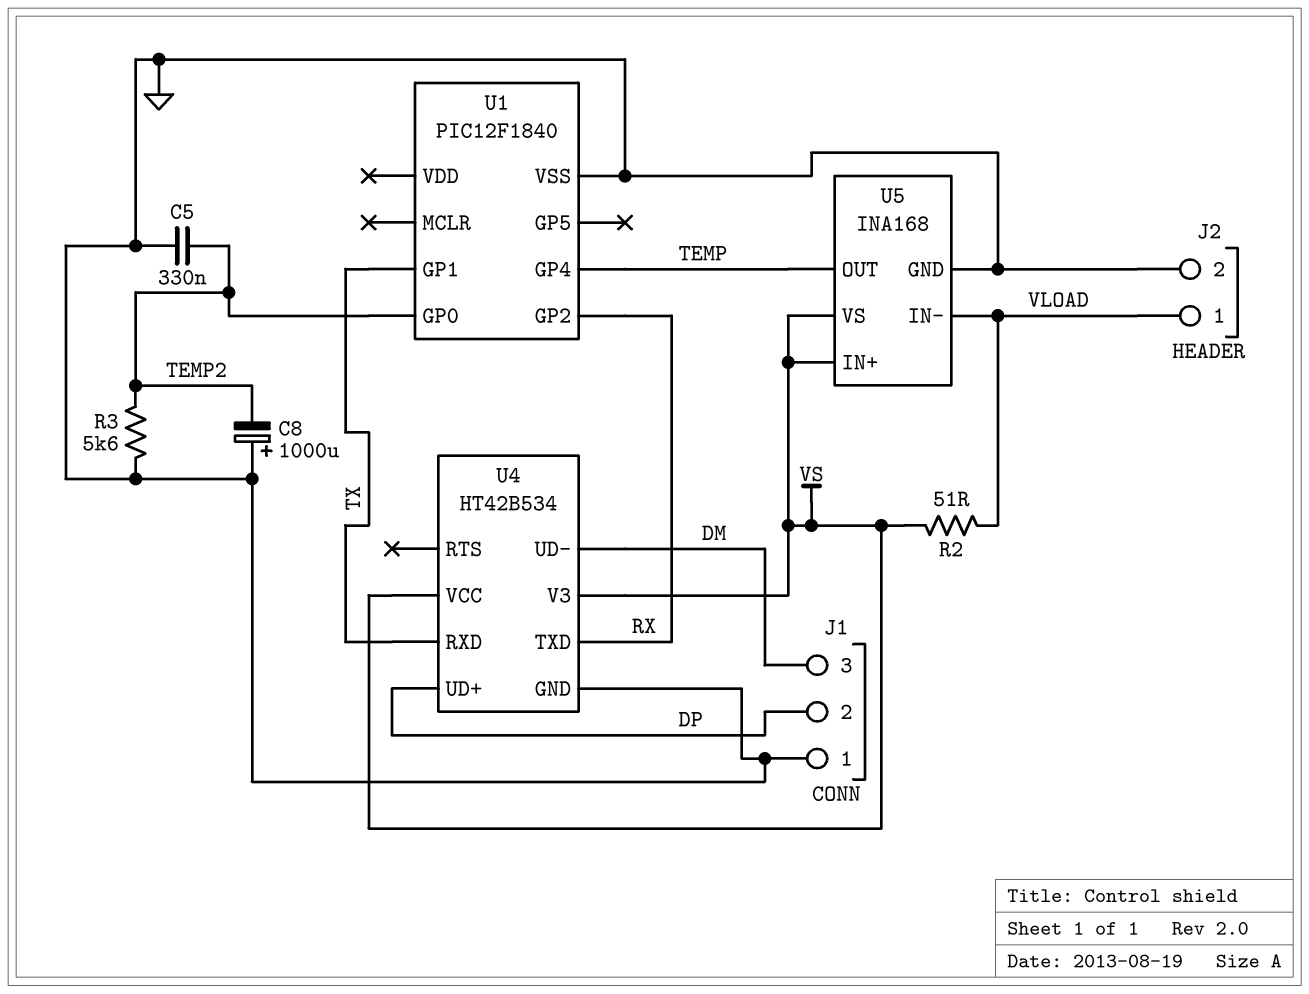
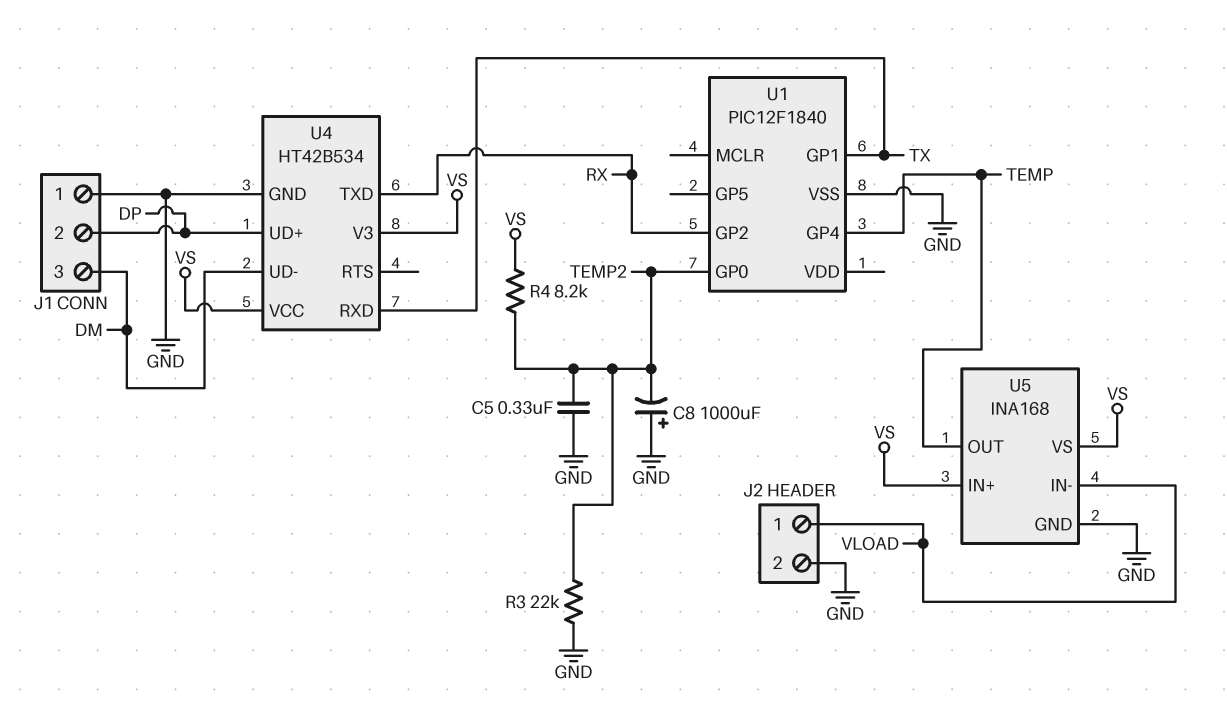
R2: 51 (VLOAD, VS) -> none
R3: 5.6k (GND, TEMP2) -> 22k (GND, TEMP2)
R4: none -> 8.2k (TEMP2, VS)

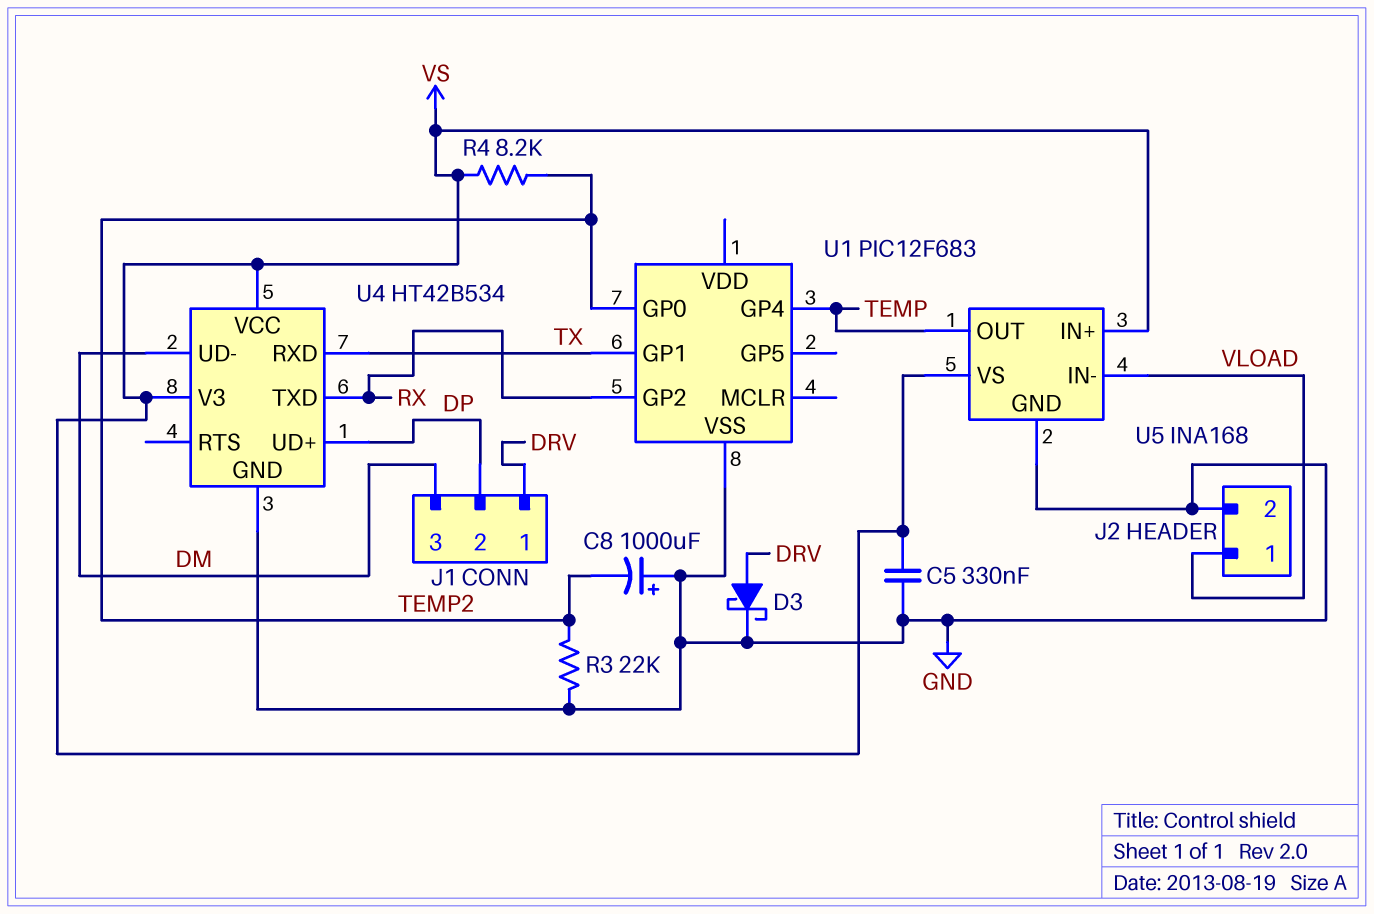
C5: 330nF (GND, TEMP2) -> 330nF (GND, VS)
D3: none -> schottky (A DRV, K GND)
J1 pin 1: GND -> DRV
U1: PIC12F1840 -> PIC12F683

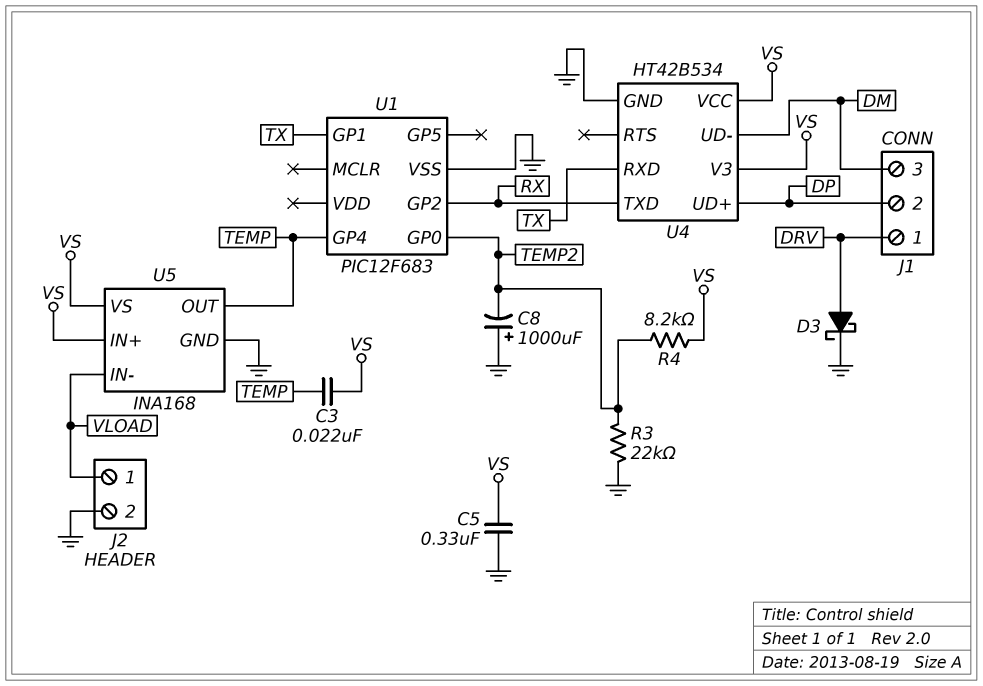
C3: none -> 22nF (TEMP, VS)

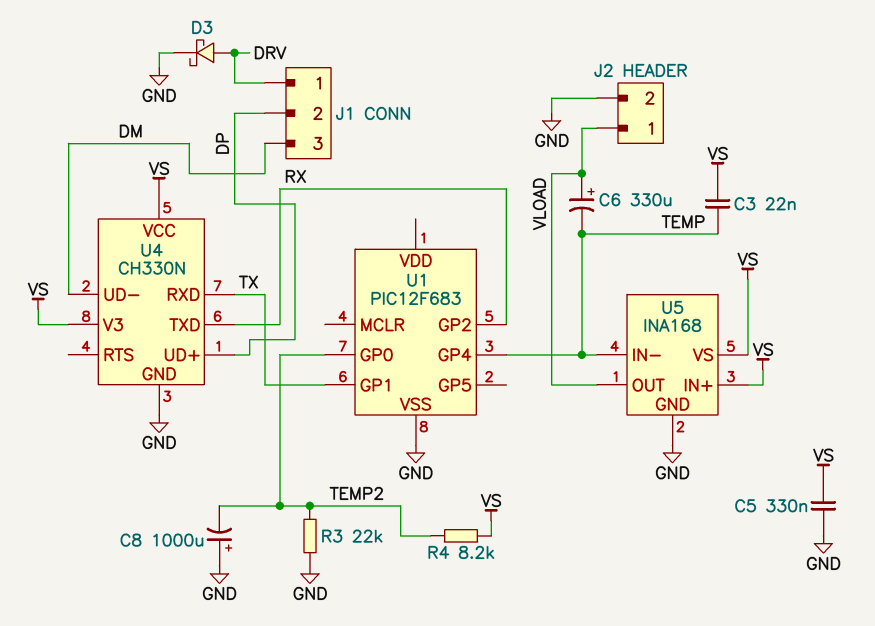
C6: none -> 330uF (plus VLOAD, minus TEMP)
U4: HT42B534 -> CH330N
U5 pin IN-: VLOAD -> TEMP
U5 pin OUT: TEMP -> VLOAD

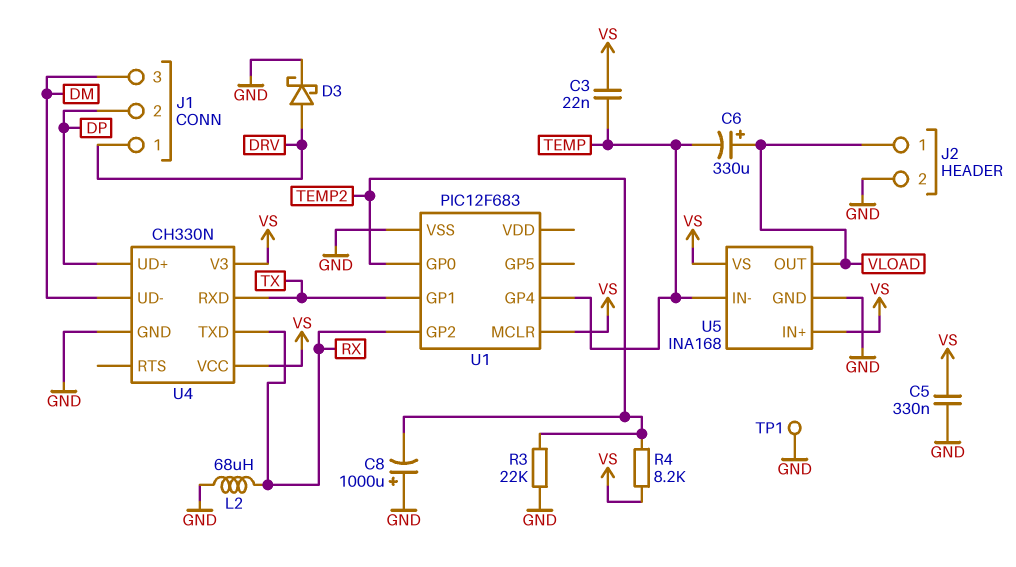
L2: none -> 68uH (GND, RX)
TP1: none -> test point (GND)
U1 pin MCLR: none -> VS

